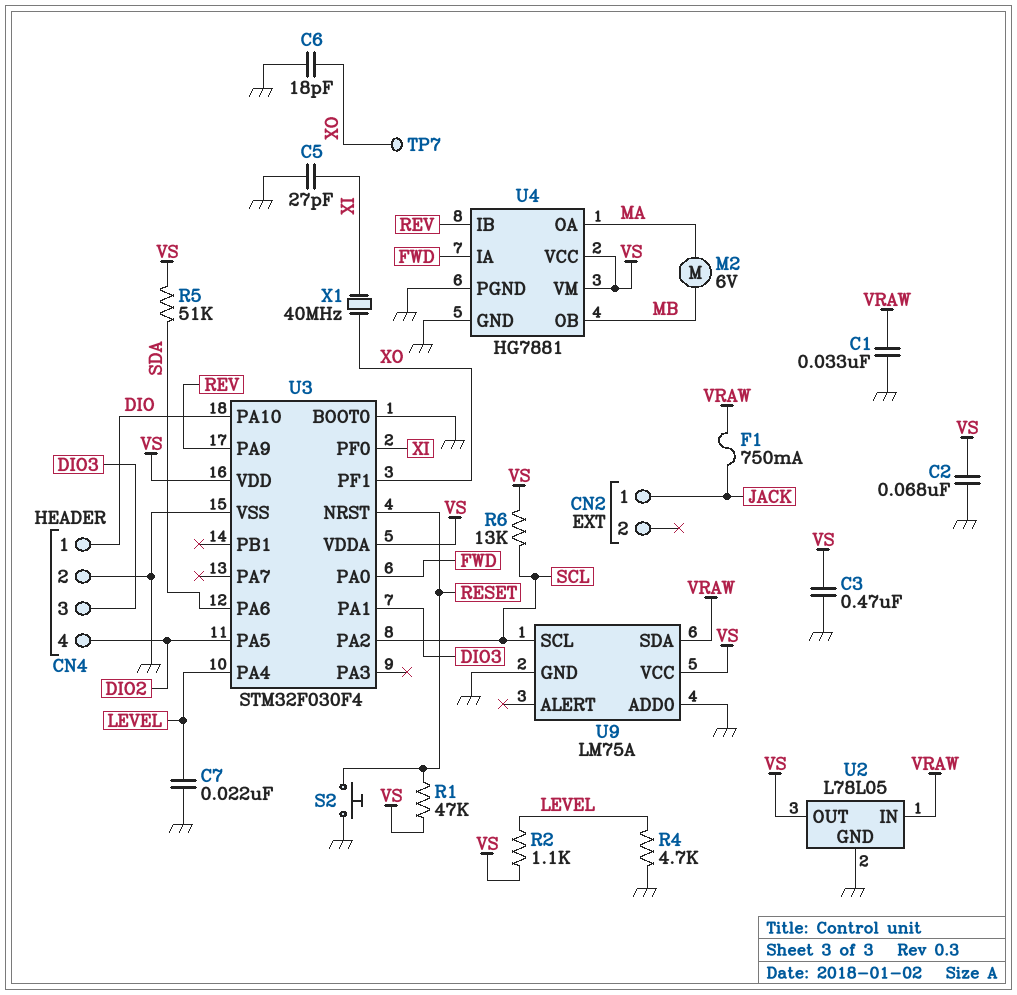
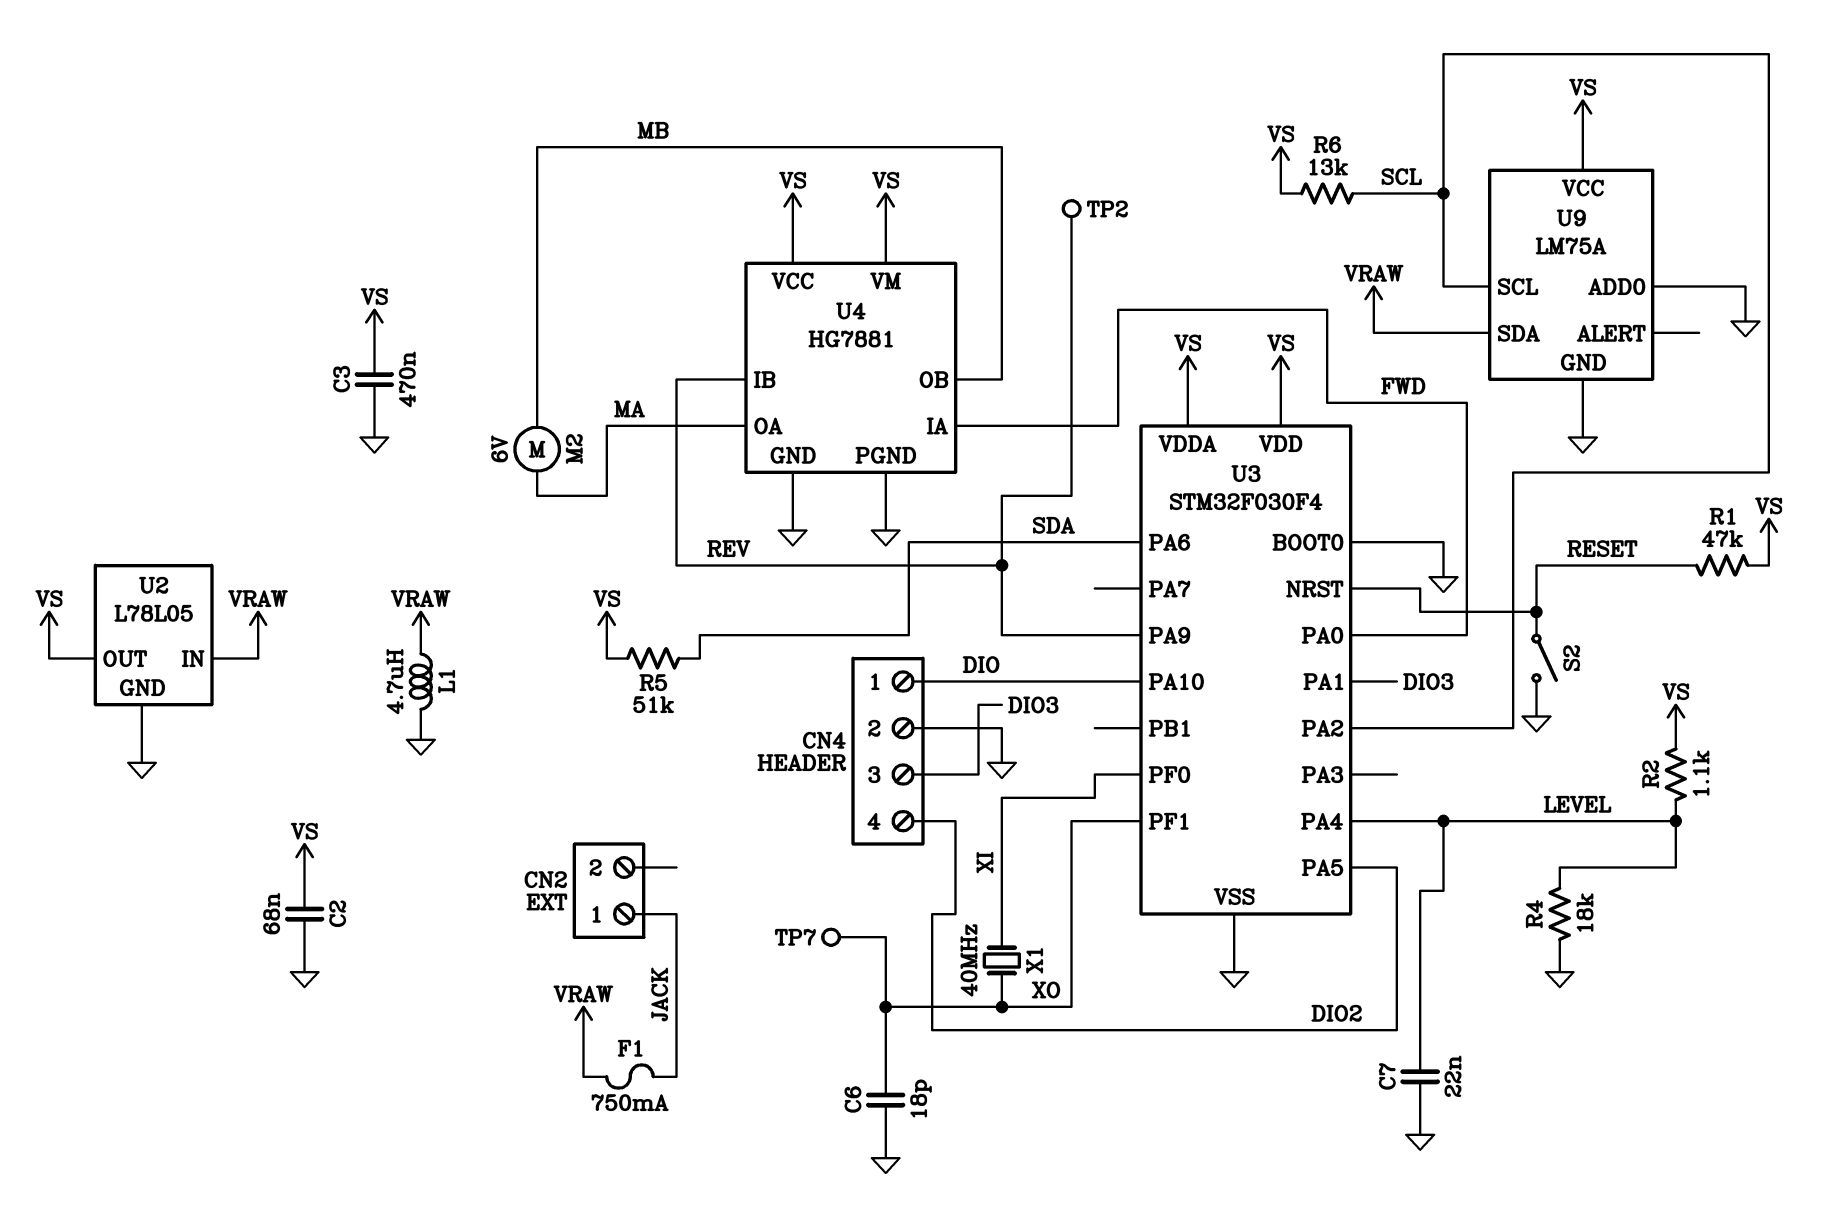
C1: 33nF (GND, VRAW) -> none
C5: 27pF (GND, XI) -> none
L1: none -> 4.7uH (GND, VRAW)
R4: 4.7k (GND, LEVEL) -> 18k (GND, LEVEL)
S2: button (GND, RESET) -> switch (GND, RESET)
TP2: none -> test point (REV)

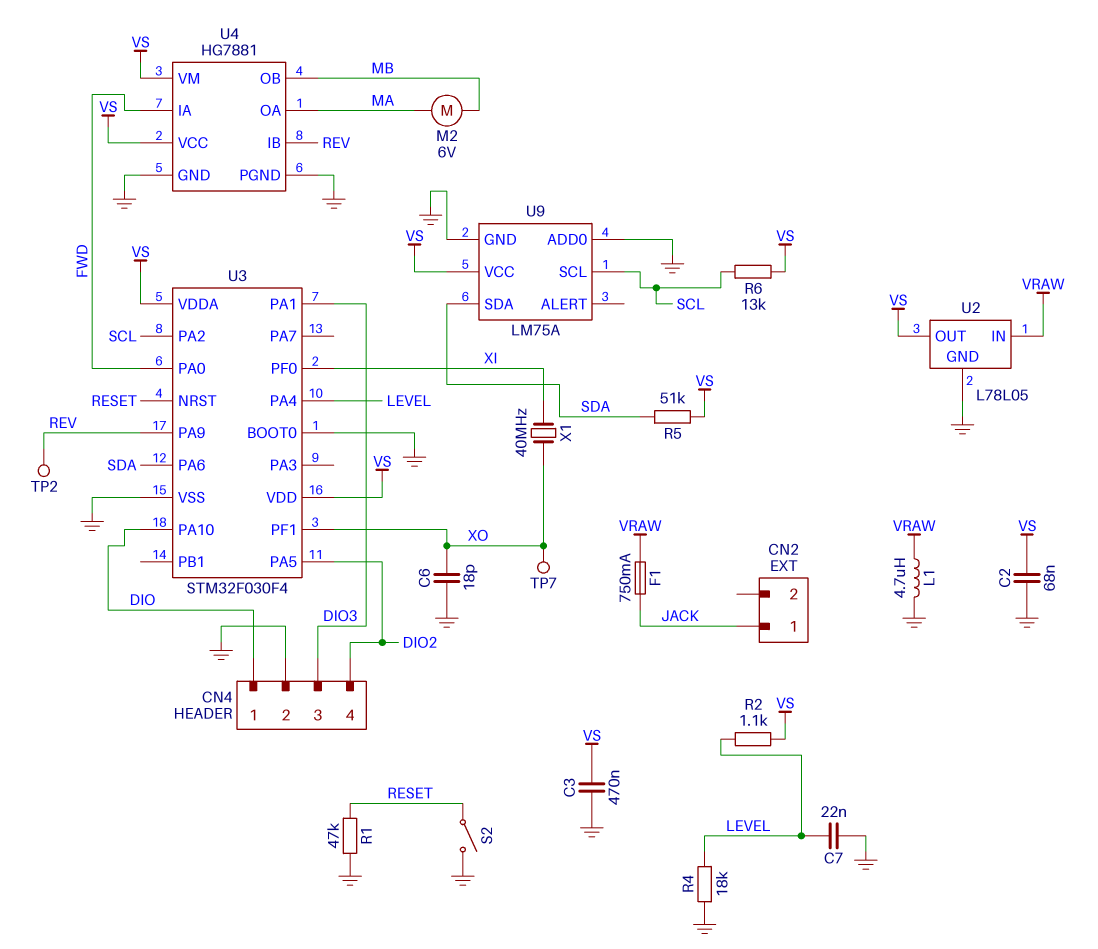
R1: 47k (RESET, VS) -> 47k (GND, RESET)
U9 pin SDA: VRAW -> SDA

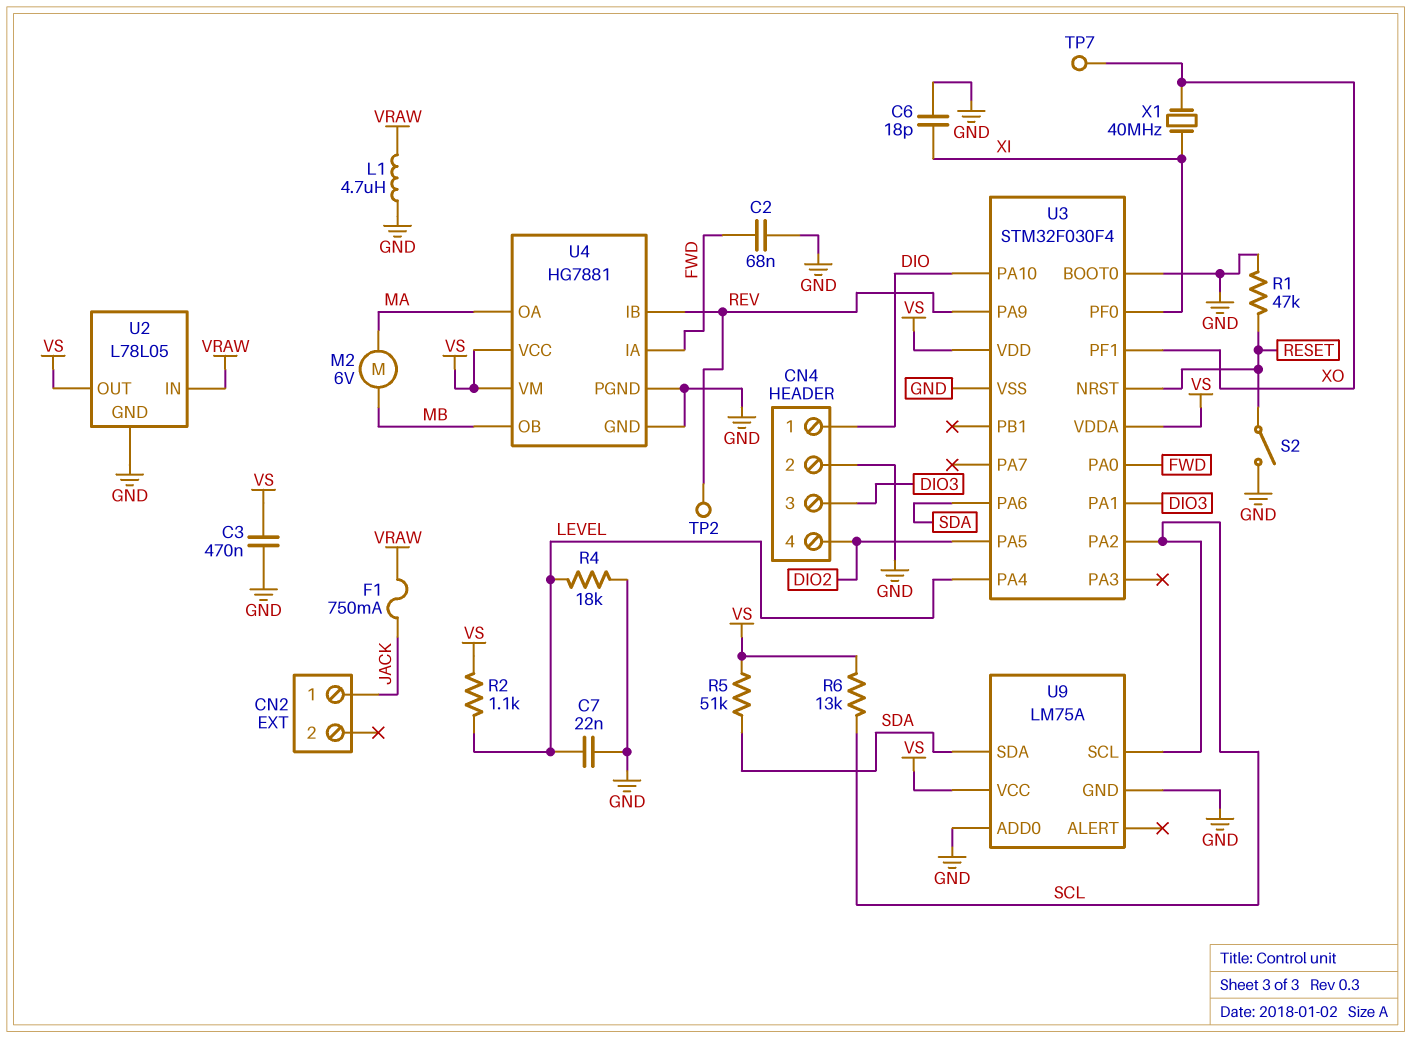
C2: 68nF (GND, VS) -> 68nF (FWD, GND)
C6: 18pF (GND, XO) -> 18pF (GND, XI)

